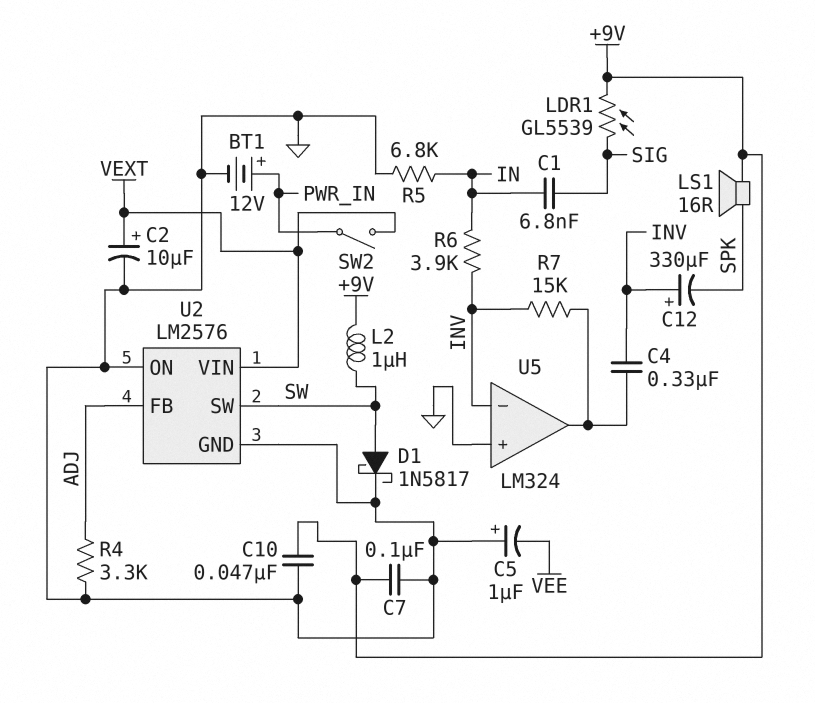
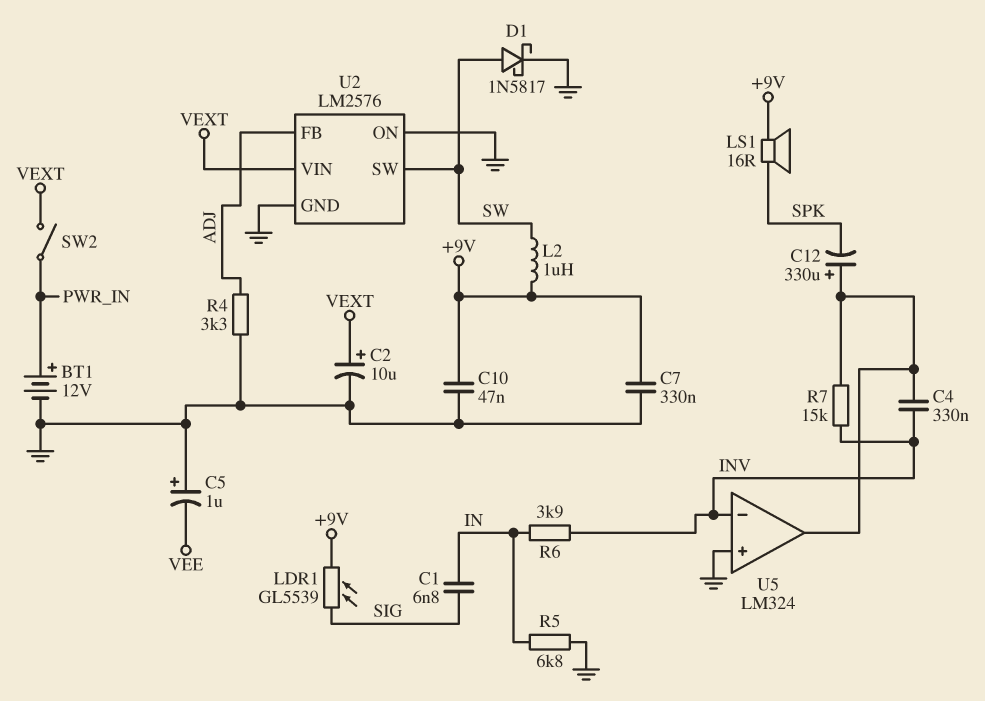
C7: 100nF (+9V, GND) -> 330nF (+9V, GND)
C12: 330uF (plus INV, minus SPK) -> 330uF (plus U5/out, minus SPK)

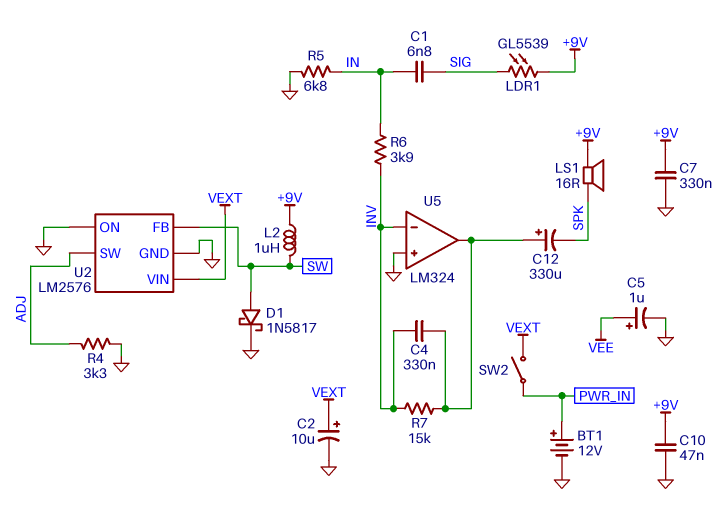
C5: 1uF (plus GND, minus VEE) -> 1uF (plus VEE, minus GND)
U2 pin FB: ADJ -> SW
U2 pin SW: SW -> ADJ

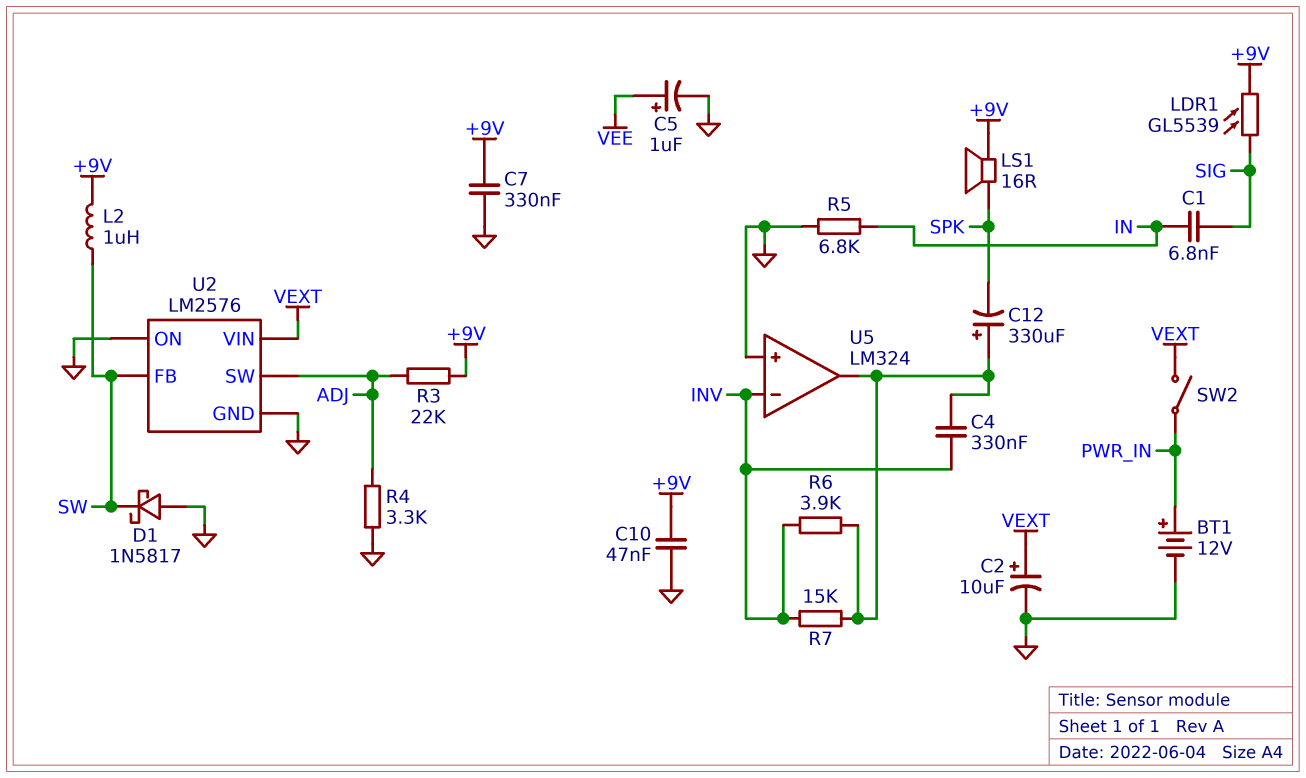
D1: schottky 1N5817 (A SW, K GND) -> schottky 1N5817 (A GND, K SW)
R3: none -> 22k (+9V, ADJ)
R6: 3.9k (IN, INV) -> 3.9k (INV, U5/out)

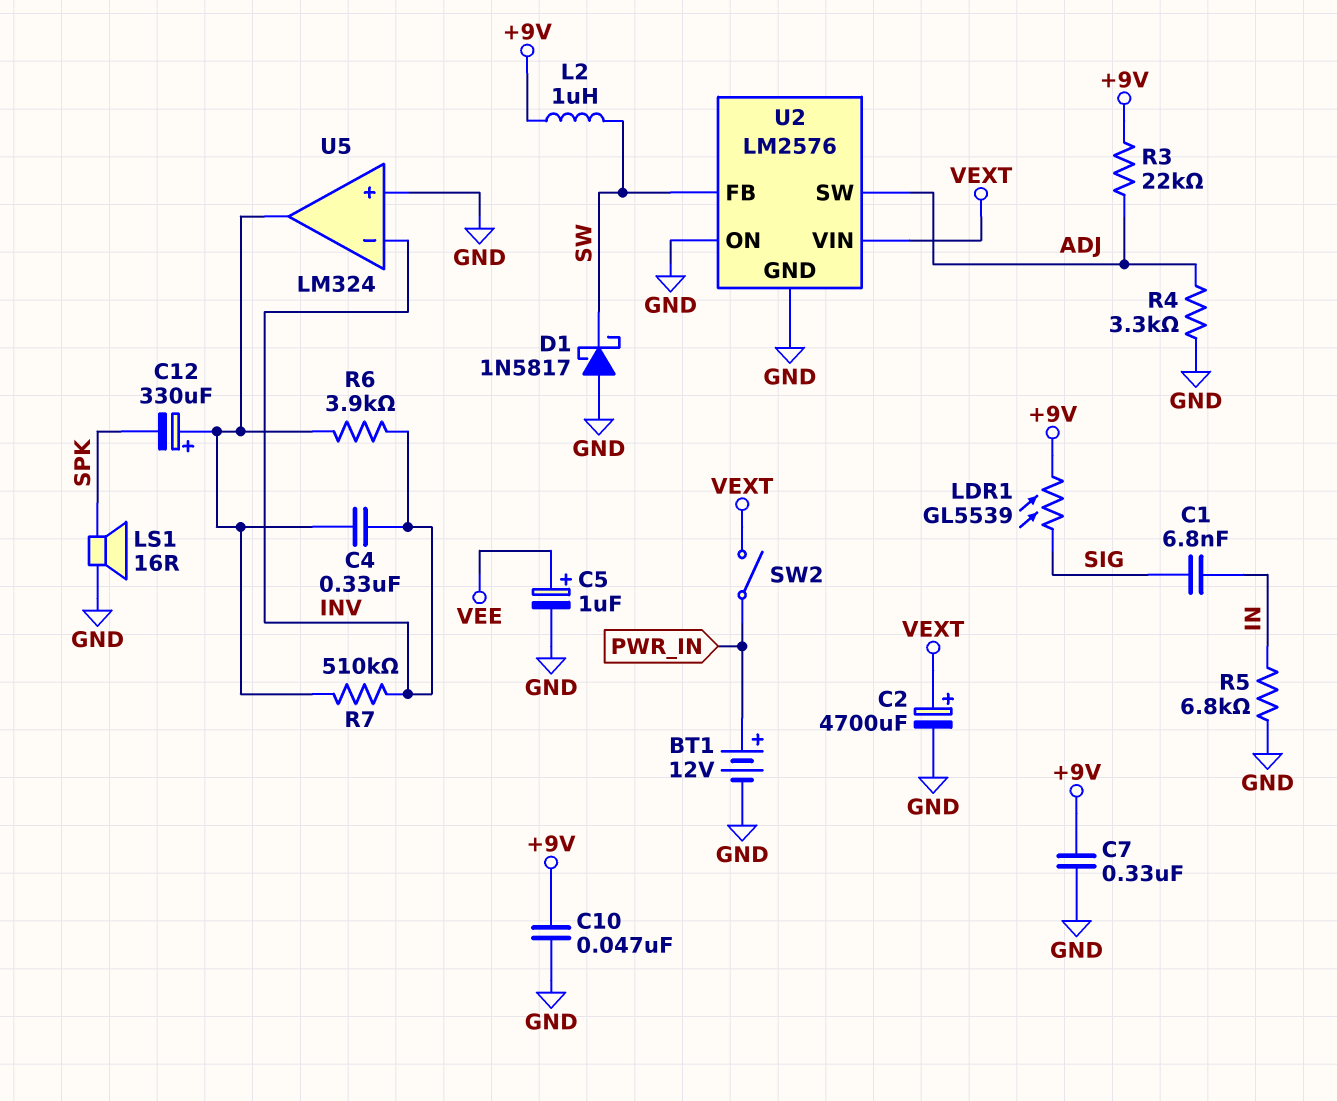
C2: 10uF (plus VEXT, minus GND) -> 4700uF (plus VEXT, minus GND)
LS1: speaker 16R (+9V, SPK) -> speaker 16R (GND, SPK)
R7: 15k (INV, U5/out) -> 510k (INV, U5/out)

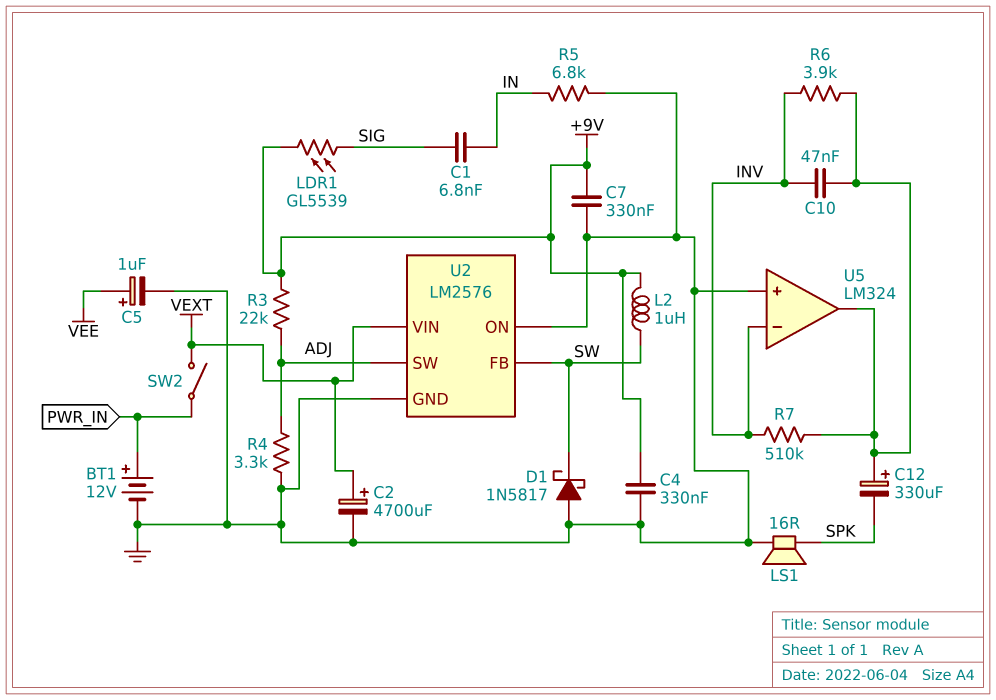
C4: 330nF (INV, U5/out) -> 330nF (+9V, GND)
C10: 47nF (+9V, GND) -> 47nF (INV, U5/out)

